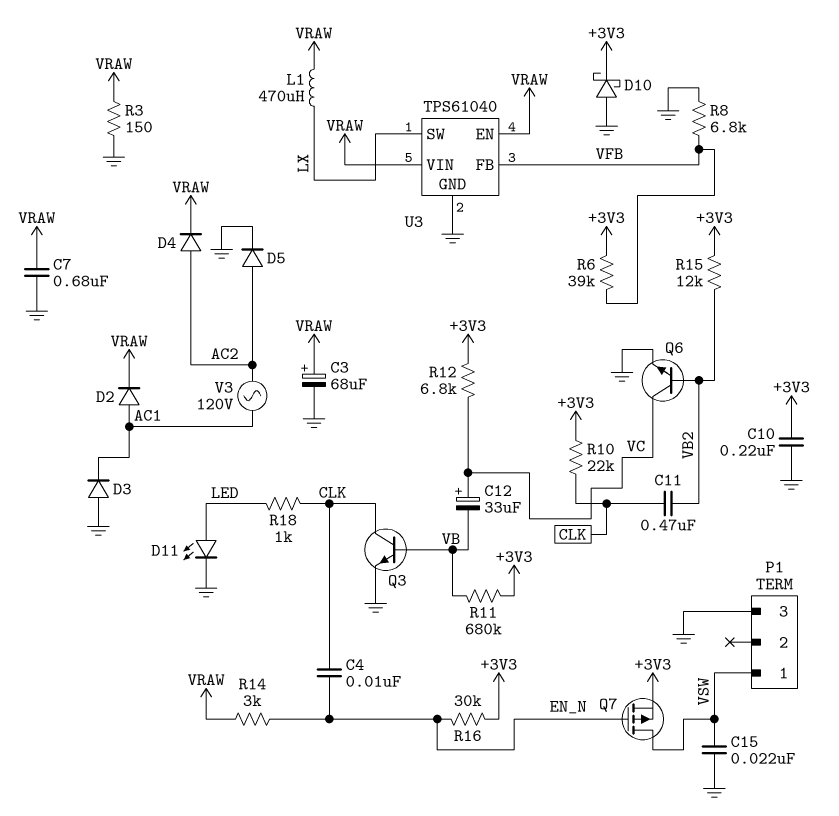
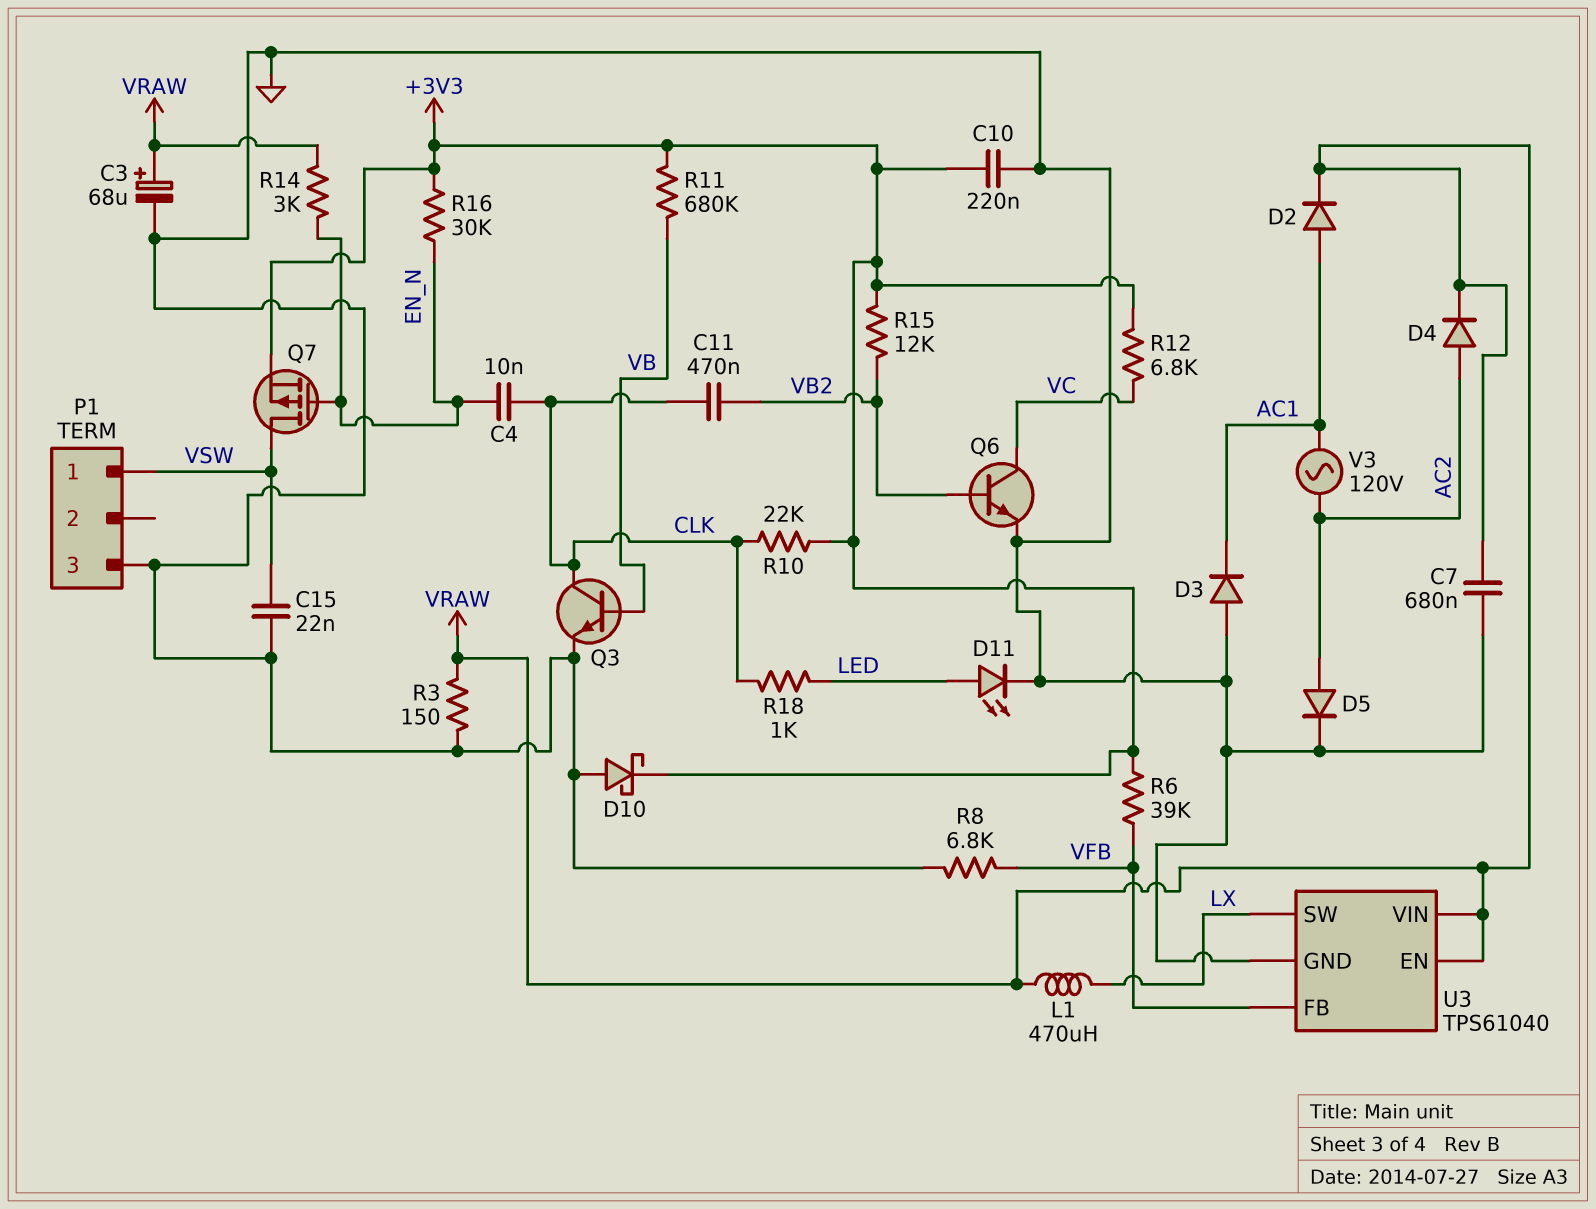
C12: 33uF (plus VC, minus VB) -> none

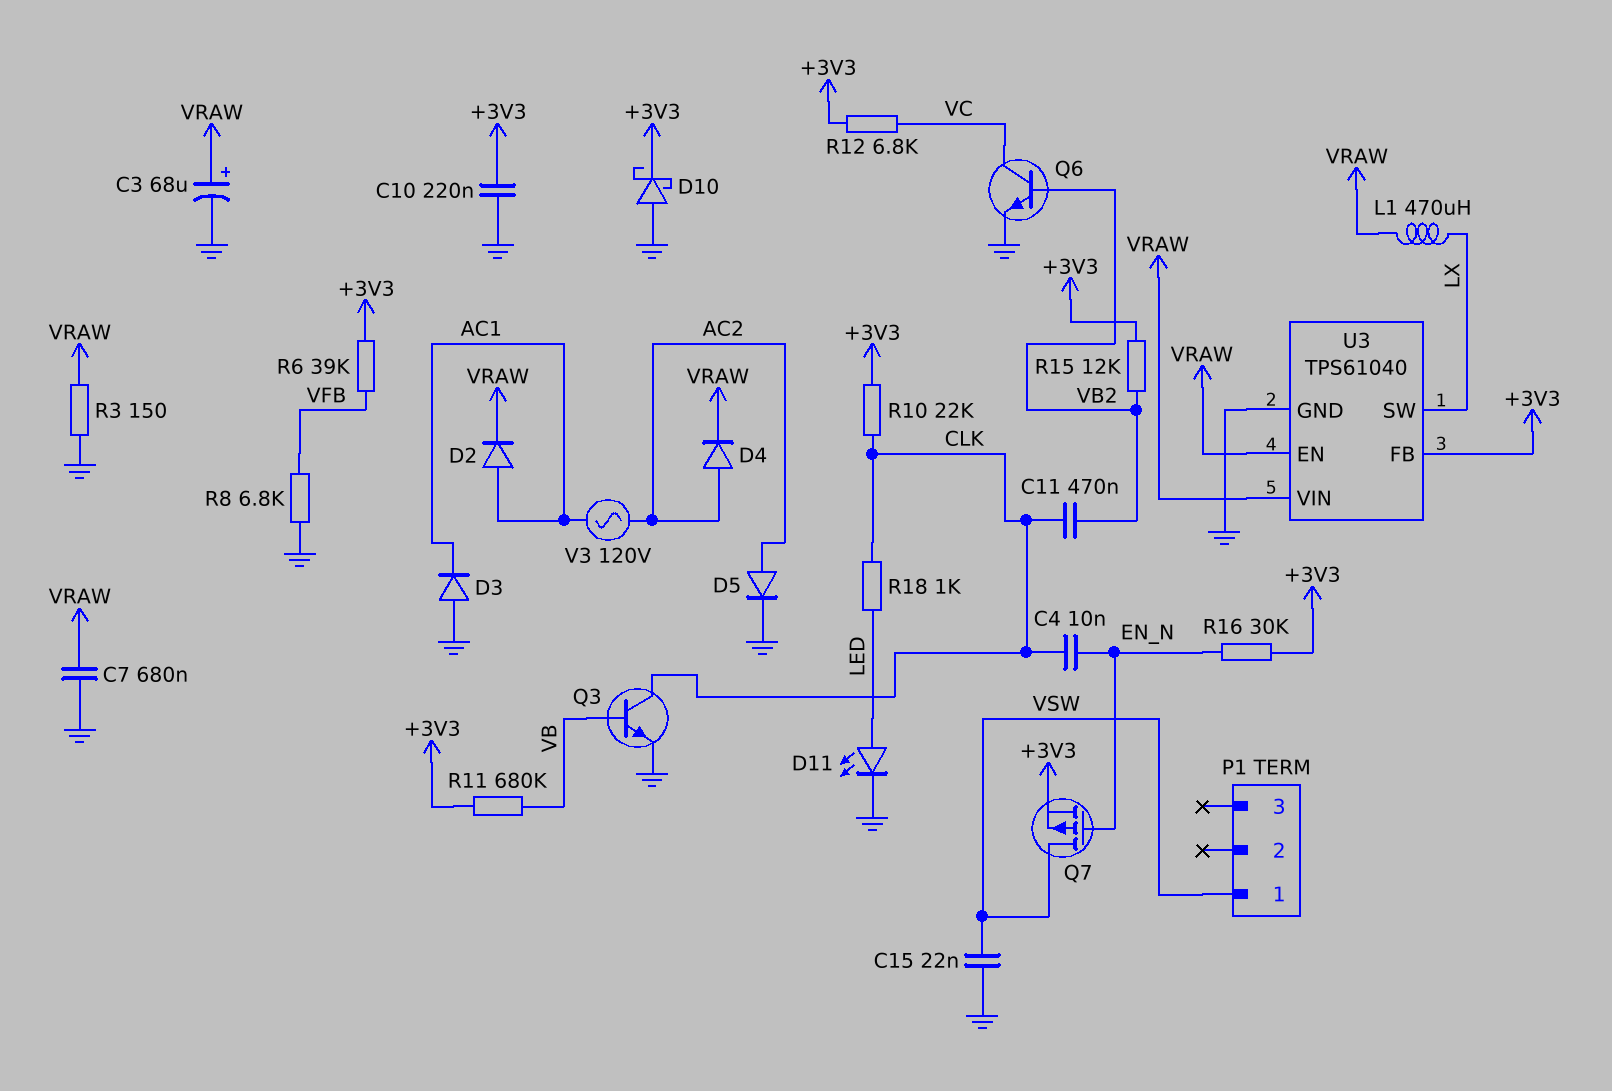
P1 pin 3: GND -> none
R14: 3k (EN_N, VRAW) -> none
U3 pin FB: VFB -> +3V3

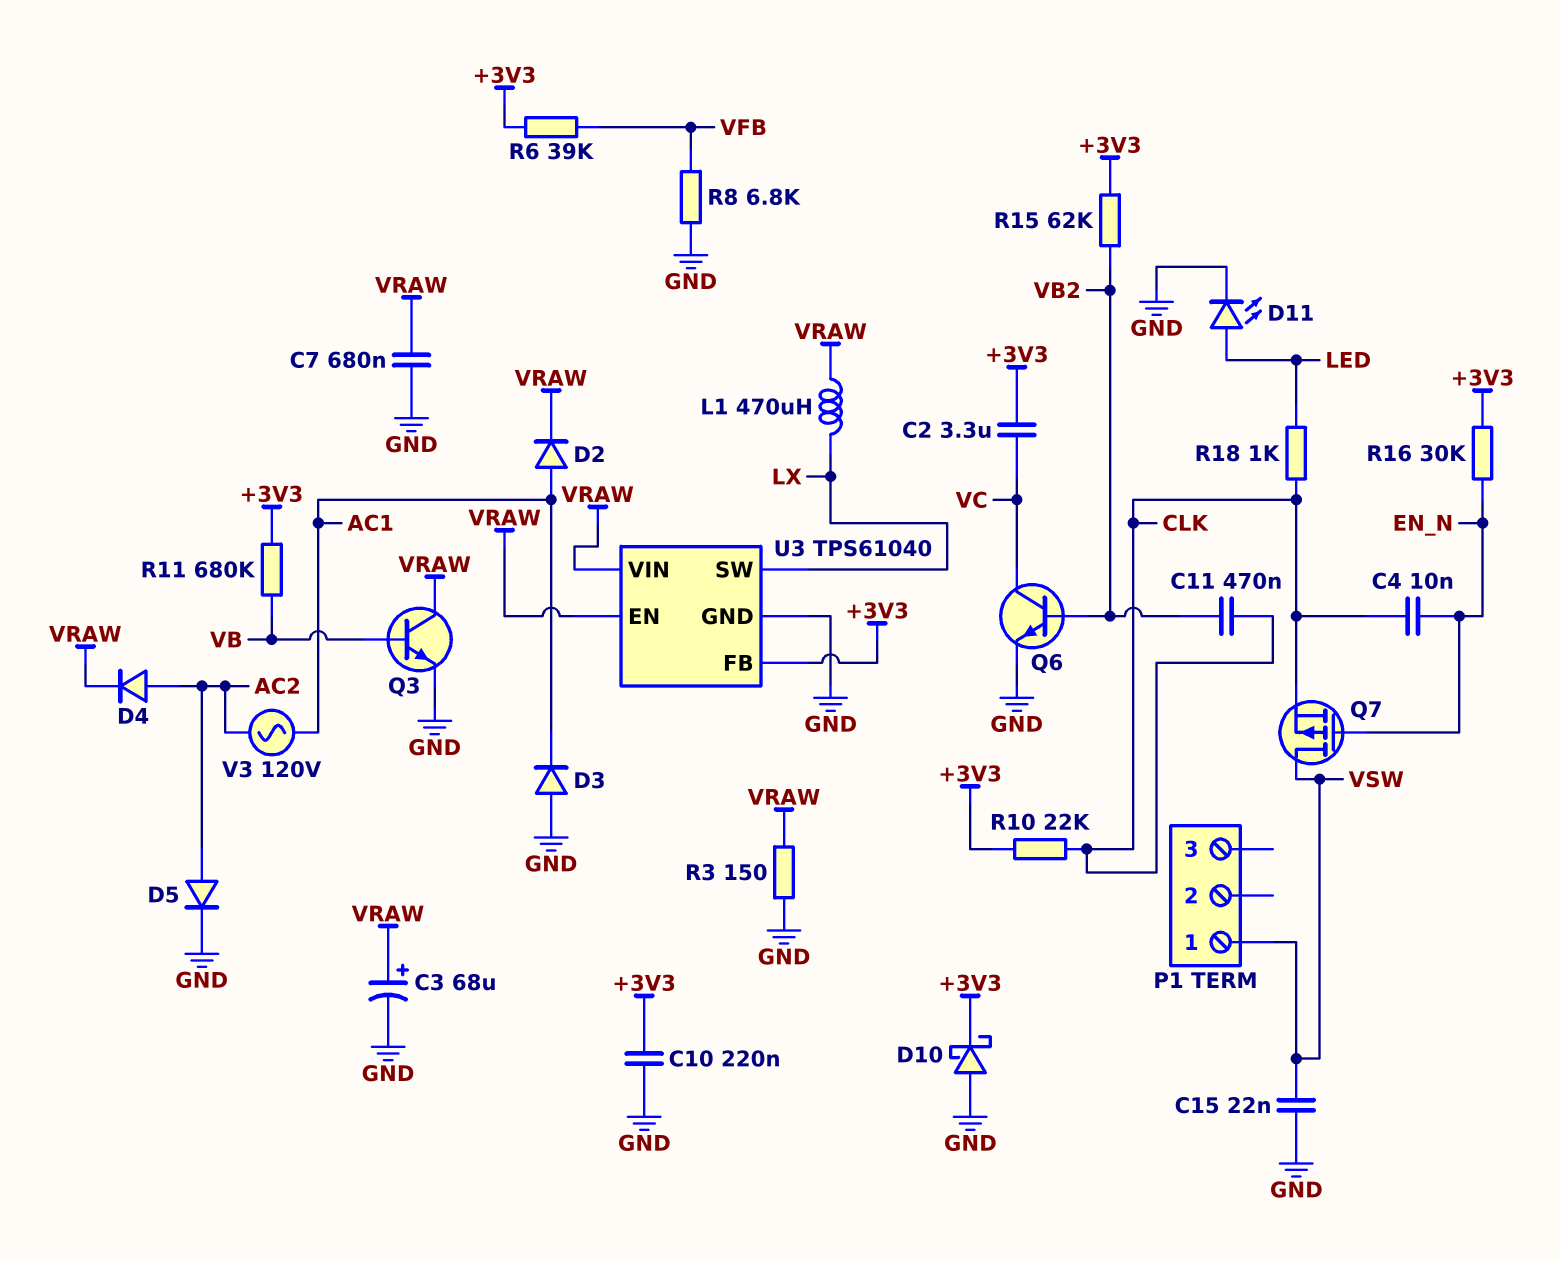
C2: none -> 3.3uF (+3V3, VC)
Q3: NPN (B VB, C CLK, E GND) -> NPN (B VB, C VRAW, E GND)
Q7: PMOS (G EN_N, D VSW, S +3V3) -> PMOS (G EN_N, D VSW, S CLK)
R12: 6.8k (+3V3, VC) -> none
R15: 12k (+3V3, VB2) -> 62k (+3V3, VB2)

